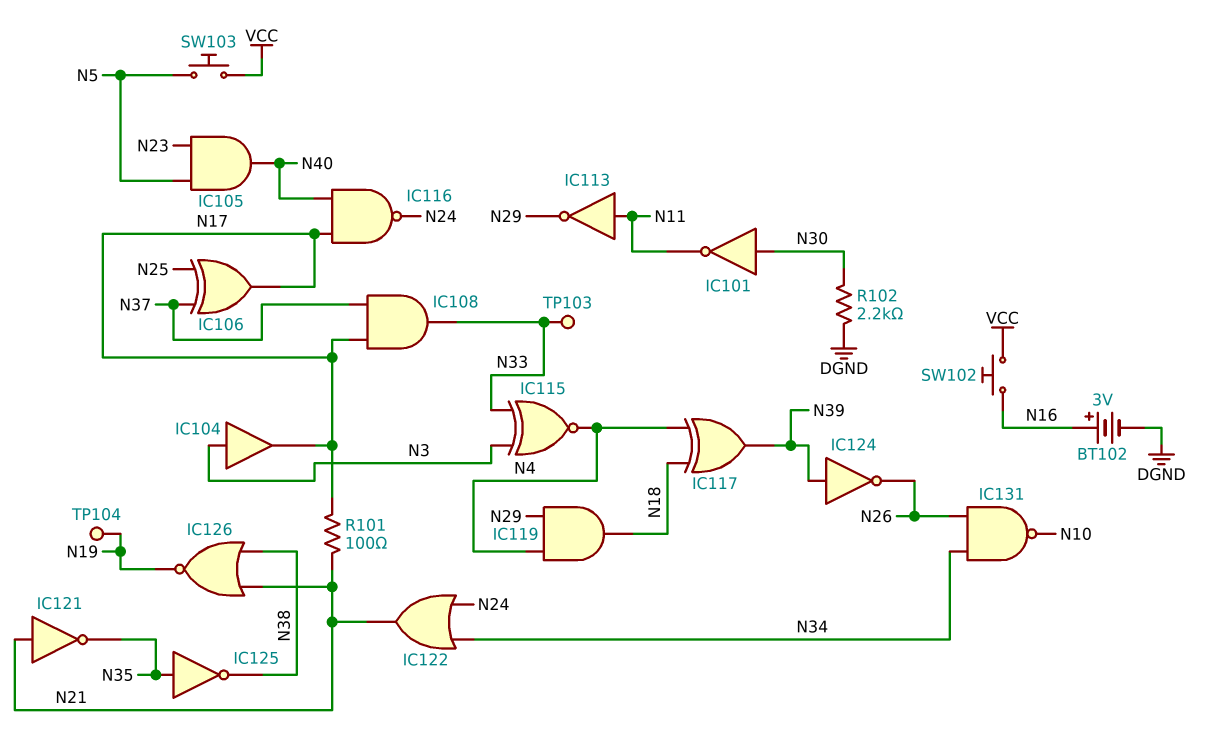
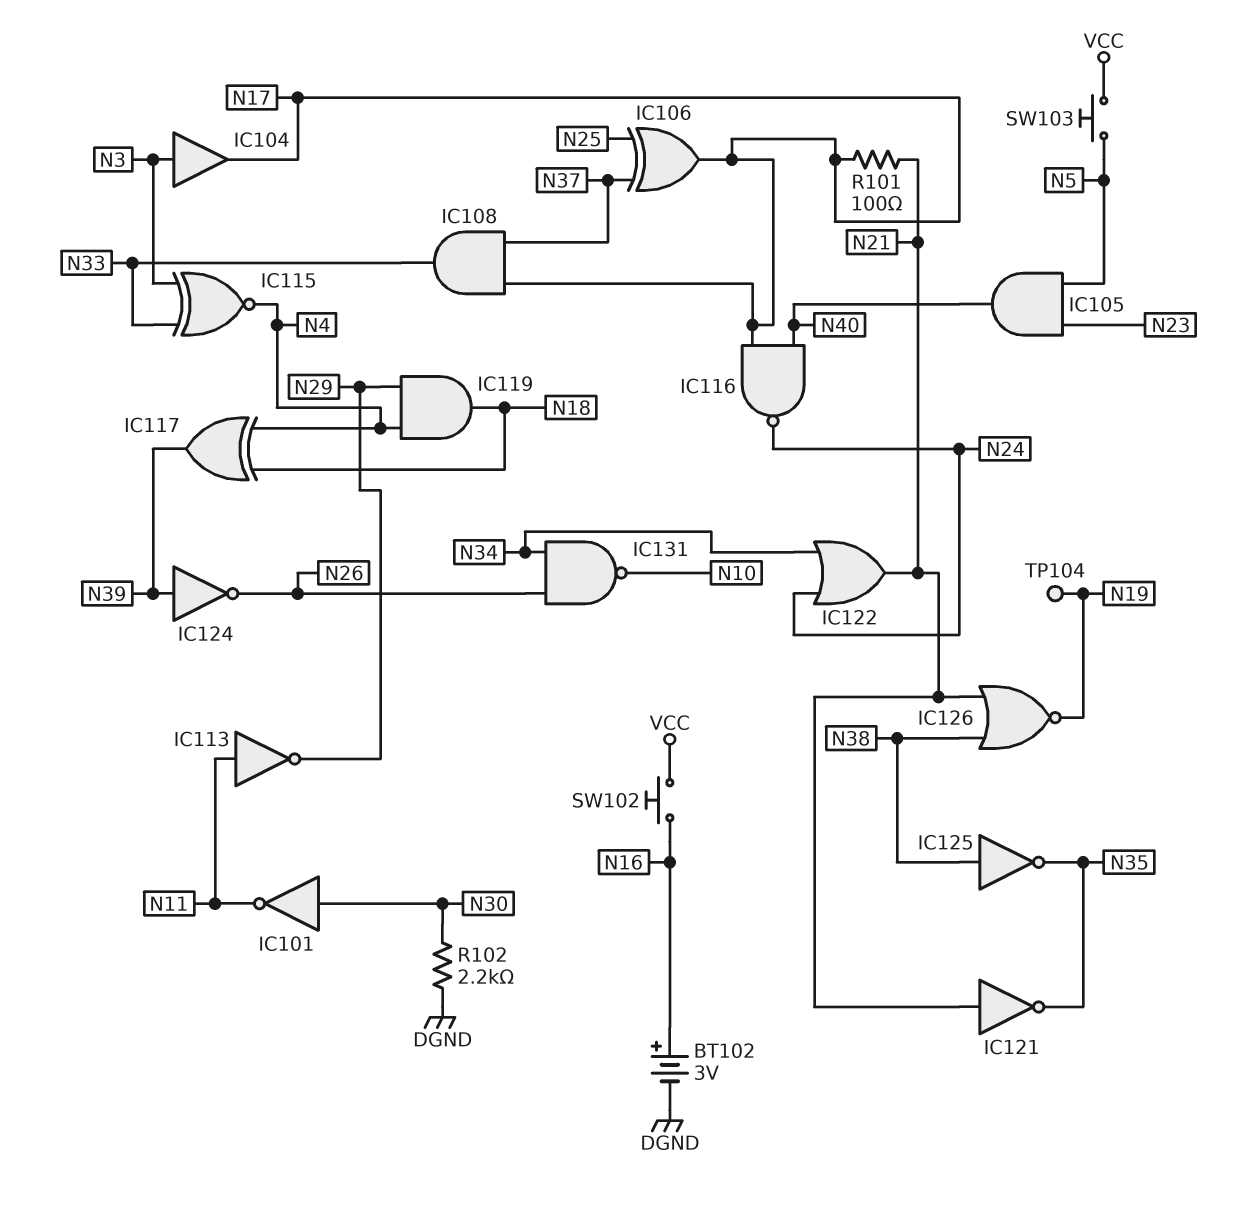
IC125: NOT (in N35, out N38) -> NOT (in N38, out N35)
TP103: test point (N33) -> none

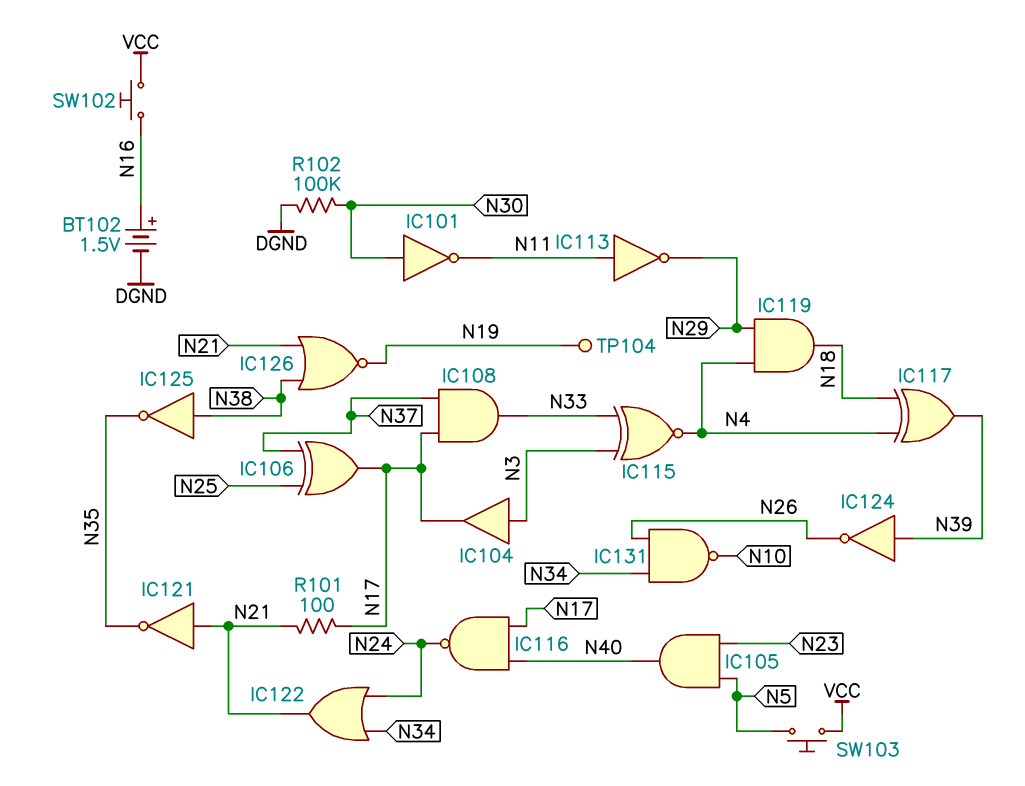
BT102: 3V (plus N16, minus DGND) -> 1.5V (plus N16, minus DGND)
R102: 2.2k (DGND, N30) -> 100k (DGND, N30)

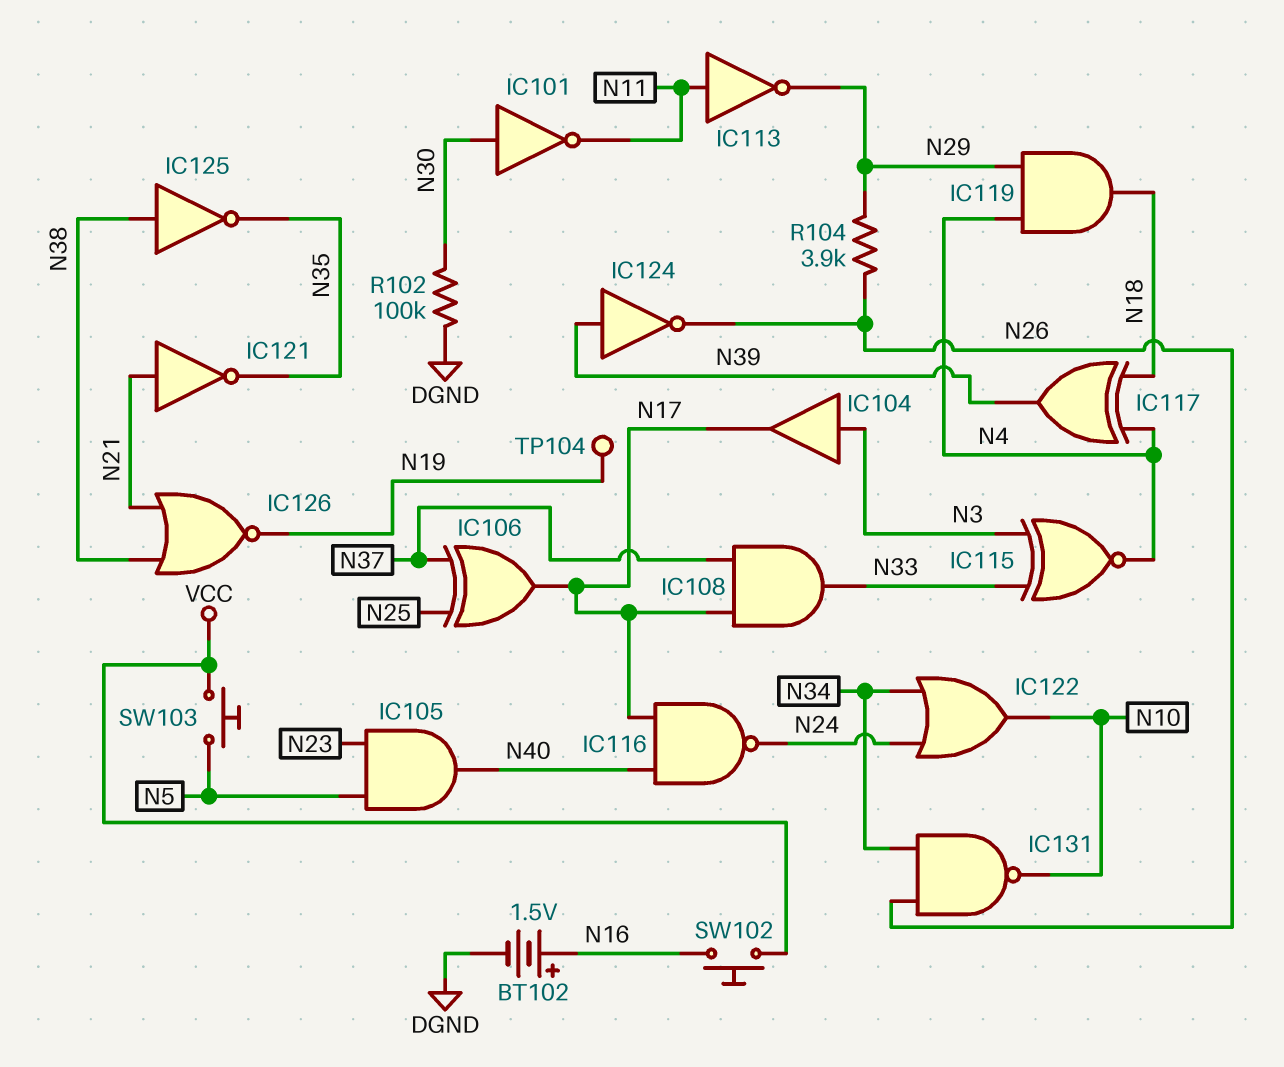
IC122: OR (in N24, in N34, out N21) -> OR (in N24, in N34, out N10)
R101: 100 (N17, N21) -> none
R104: none -> 3.9k (N26, N29)

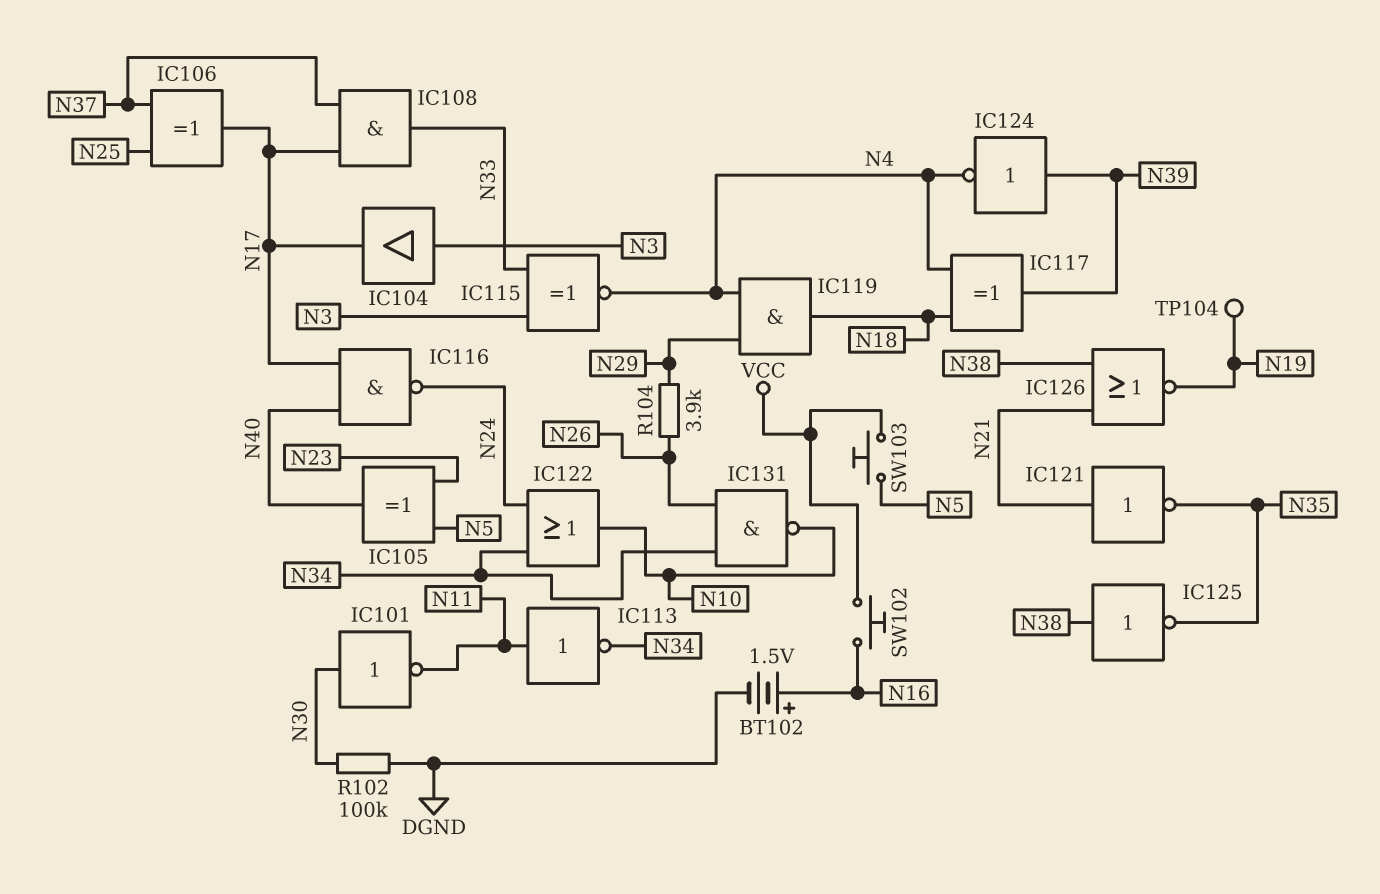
IC105: AND (in N5, in N23, out N40) -> XOR (in N5, in N23, out N40)
IC113: NOT (in N11, out N29) -> NOT (in N11, out N34)
IC124: NOT (in N39, out N26) -> NOT (in N39, out N4)

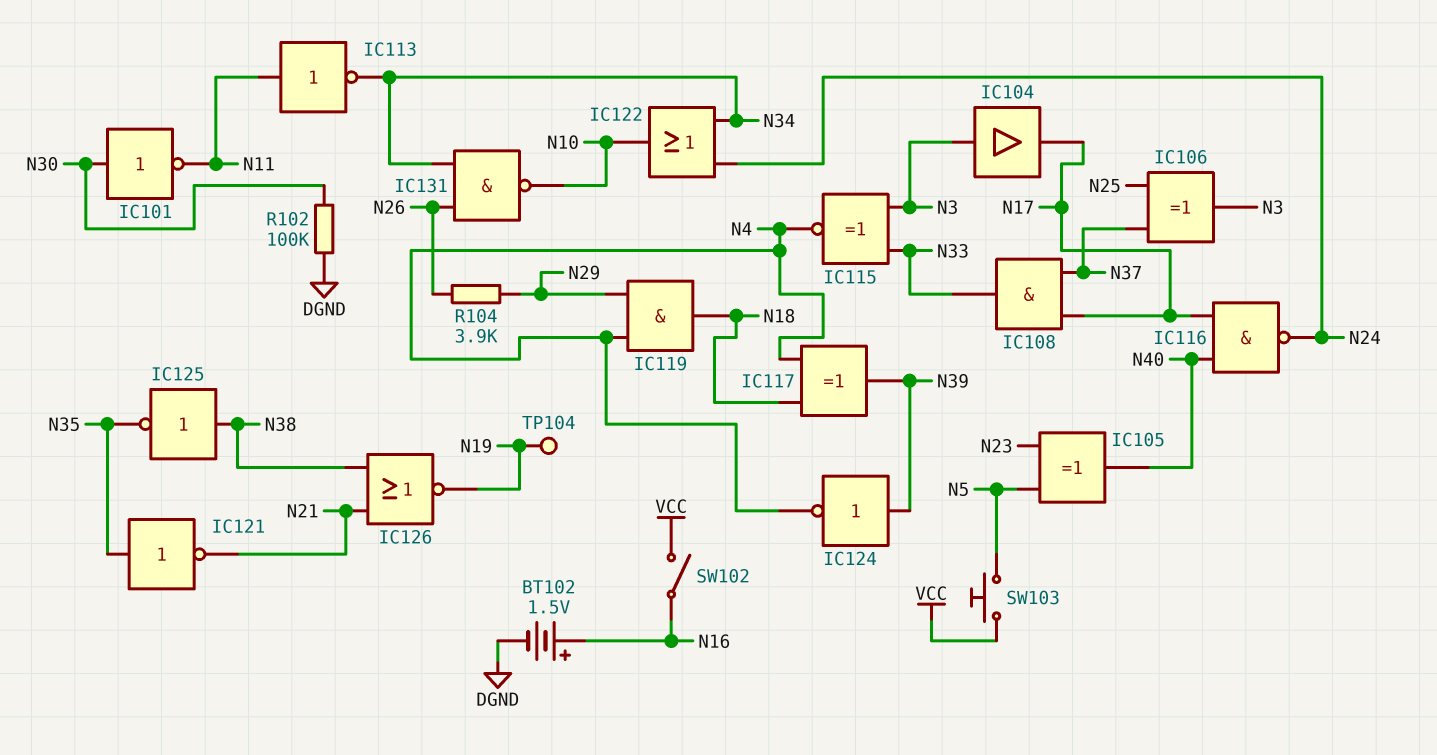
IC106: XOR (in N25, in N37, out N17) -> XOR (in N25, in N37, out N3)
IC121: NOT (in N21, out N35) -> NOT (in N35, out N21)
SW102: button (N16, VCC) -> switch (N16, VCC)

